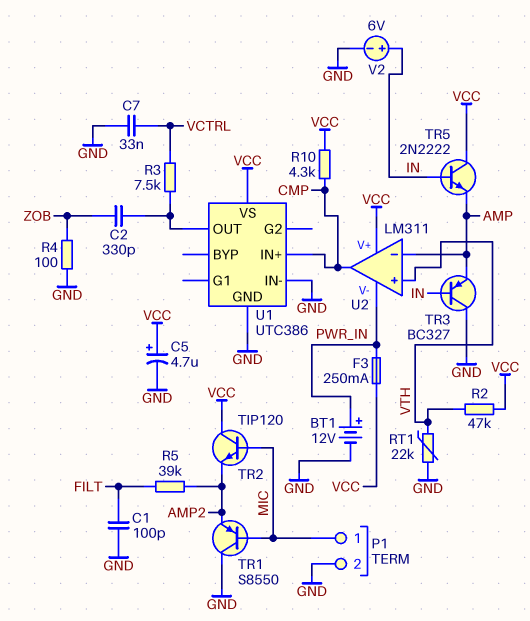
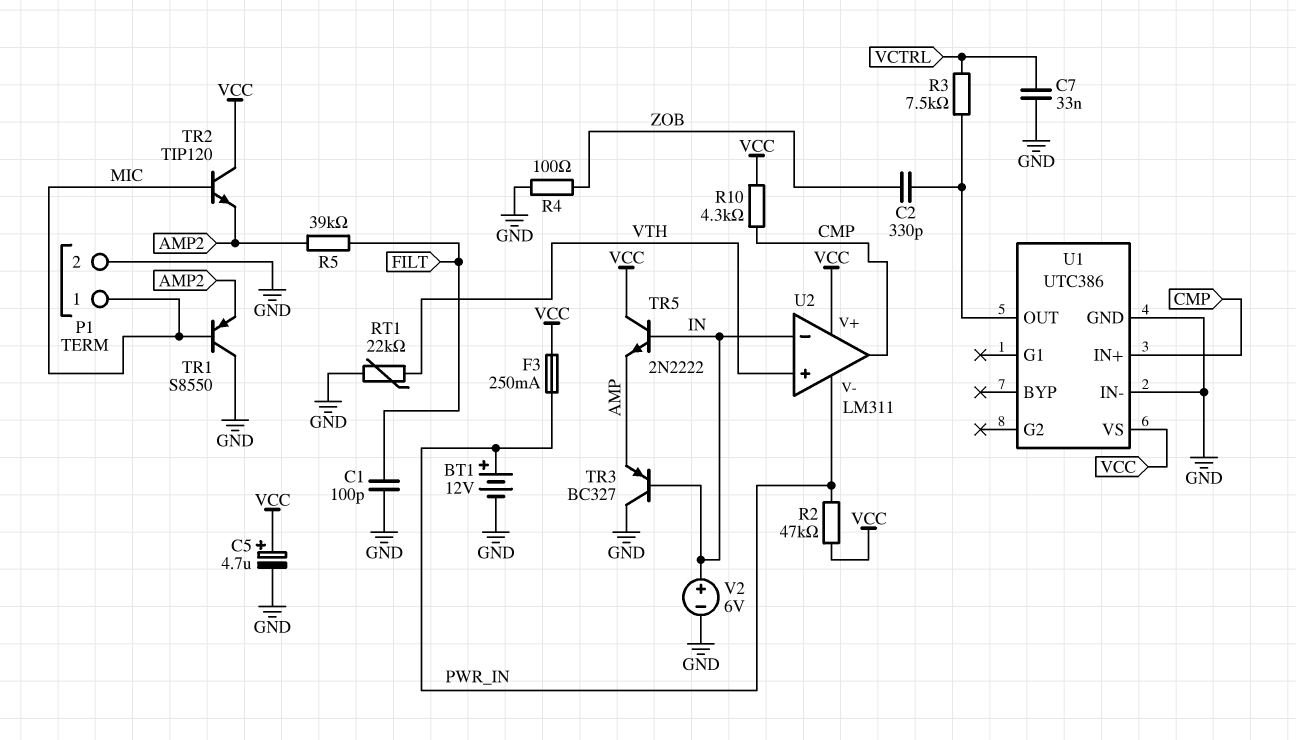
R2: 47k (VCC, VTH) -> 47k (PWR_IN, VCC)
U2 pin in-: AMP -> IN

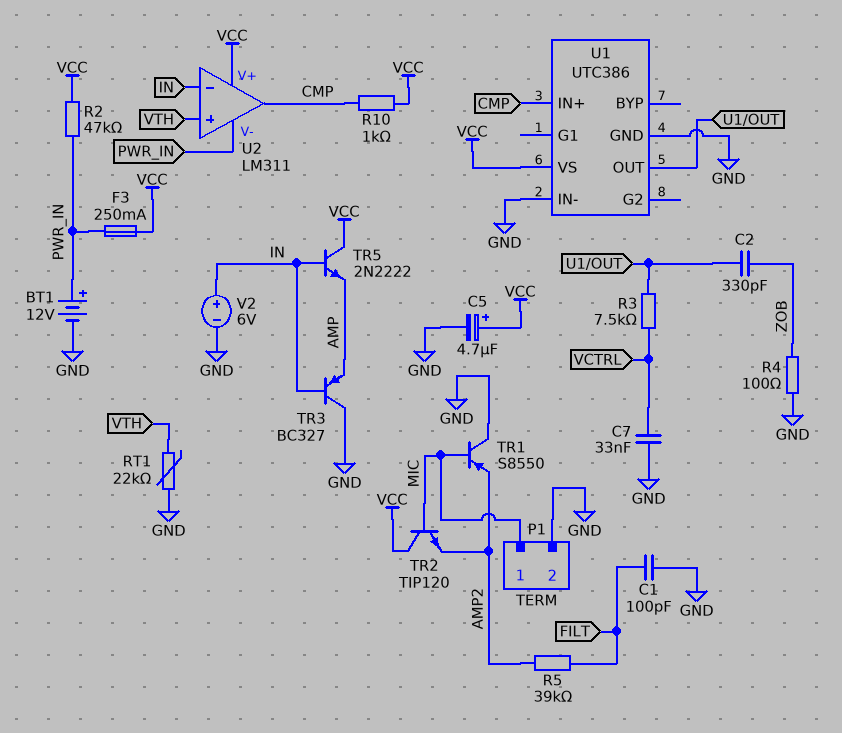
R10: 4.3k (CMP, VCC) -> 1k (CMP, VCC)

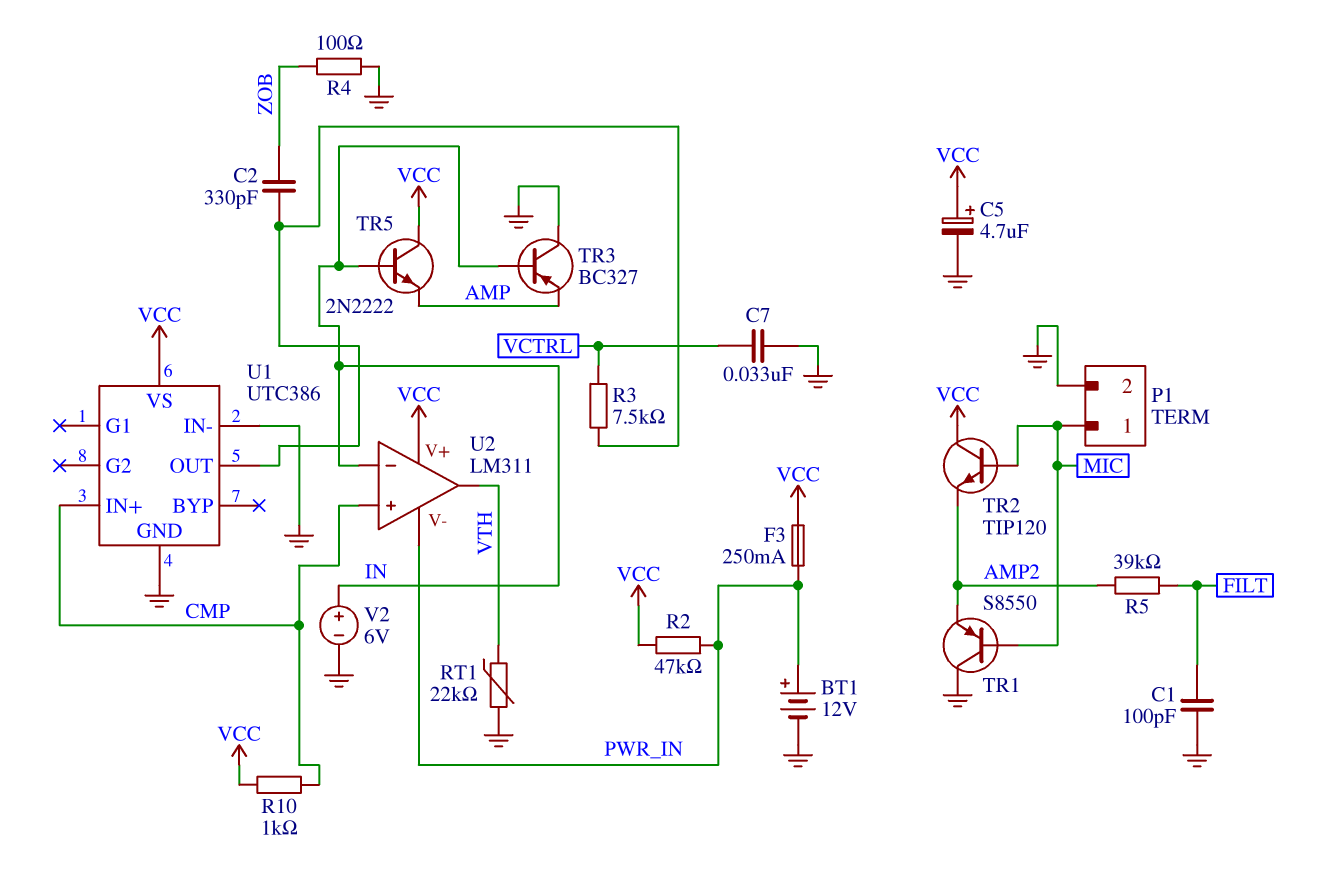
U2 pin in+: VTH -> CMP
U2 pin out: CMP -> VTH

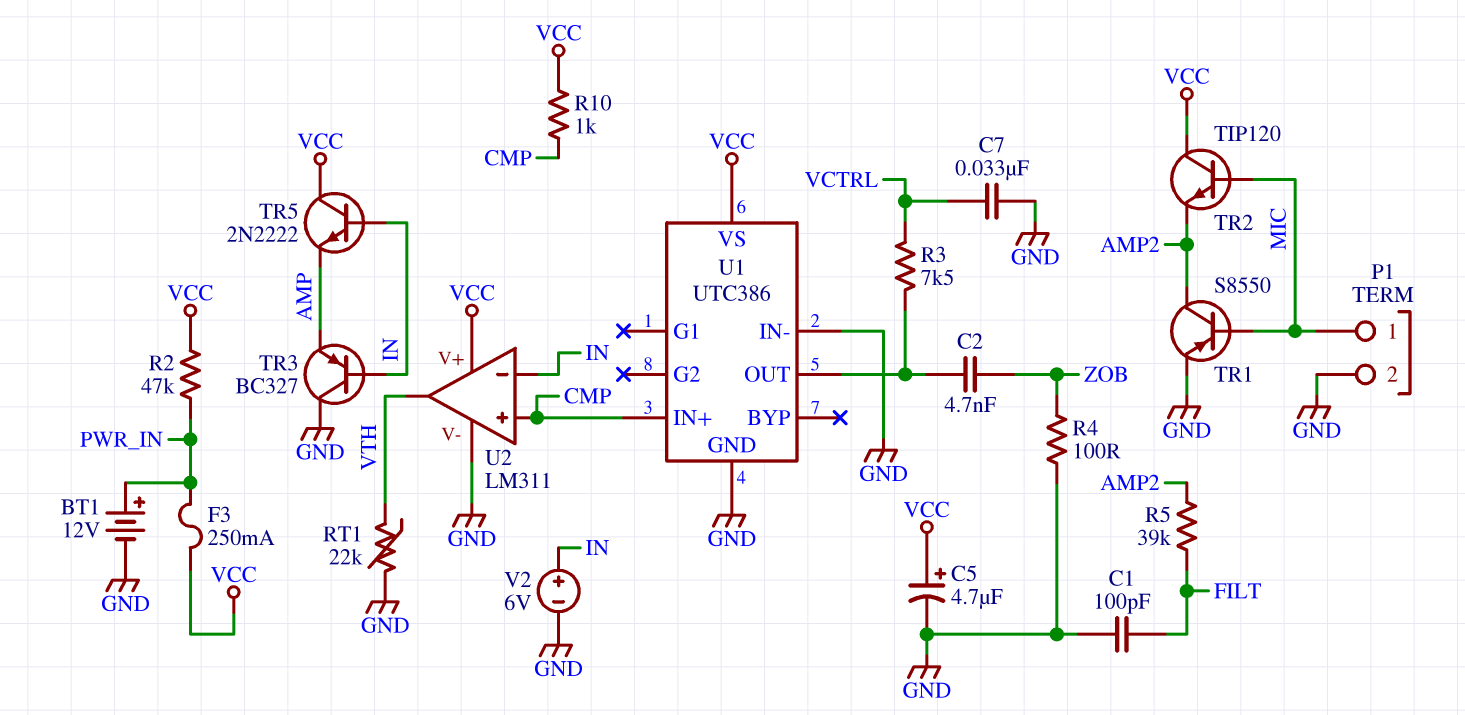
C2: 330pF (U1/OUT, ZOB) -> 4.7nF (U1/OUT, ZOB)
TR1: PNP S8550 (B MIC, C GND, E AMP2) -> PNP S8550 (B MIC, C AMP2, E GND)
U2 pin V-: PWR_IN -> GND

